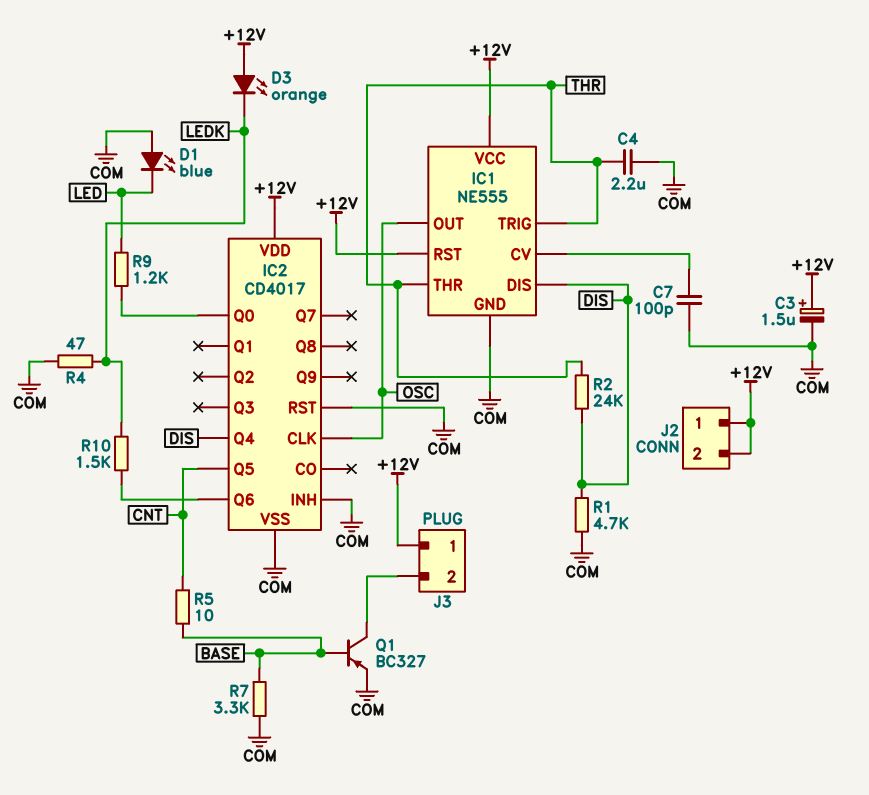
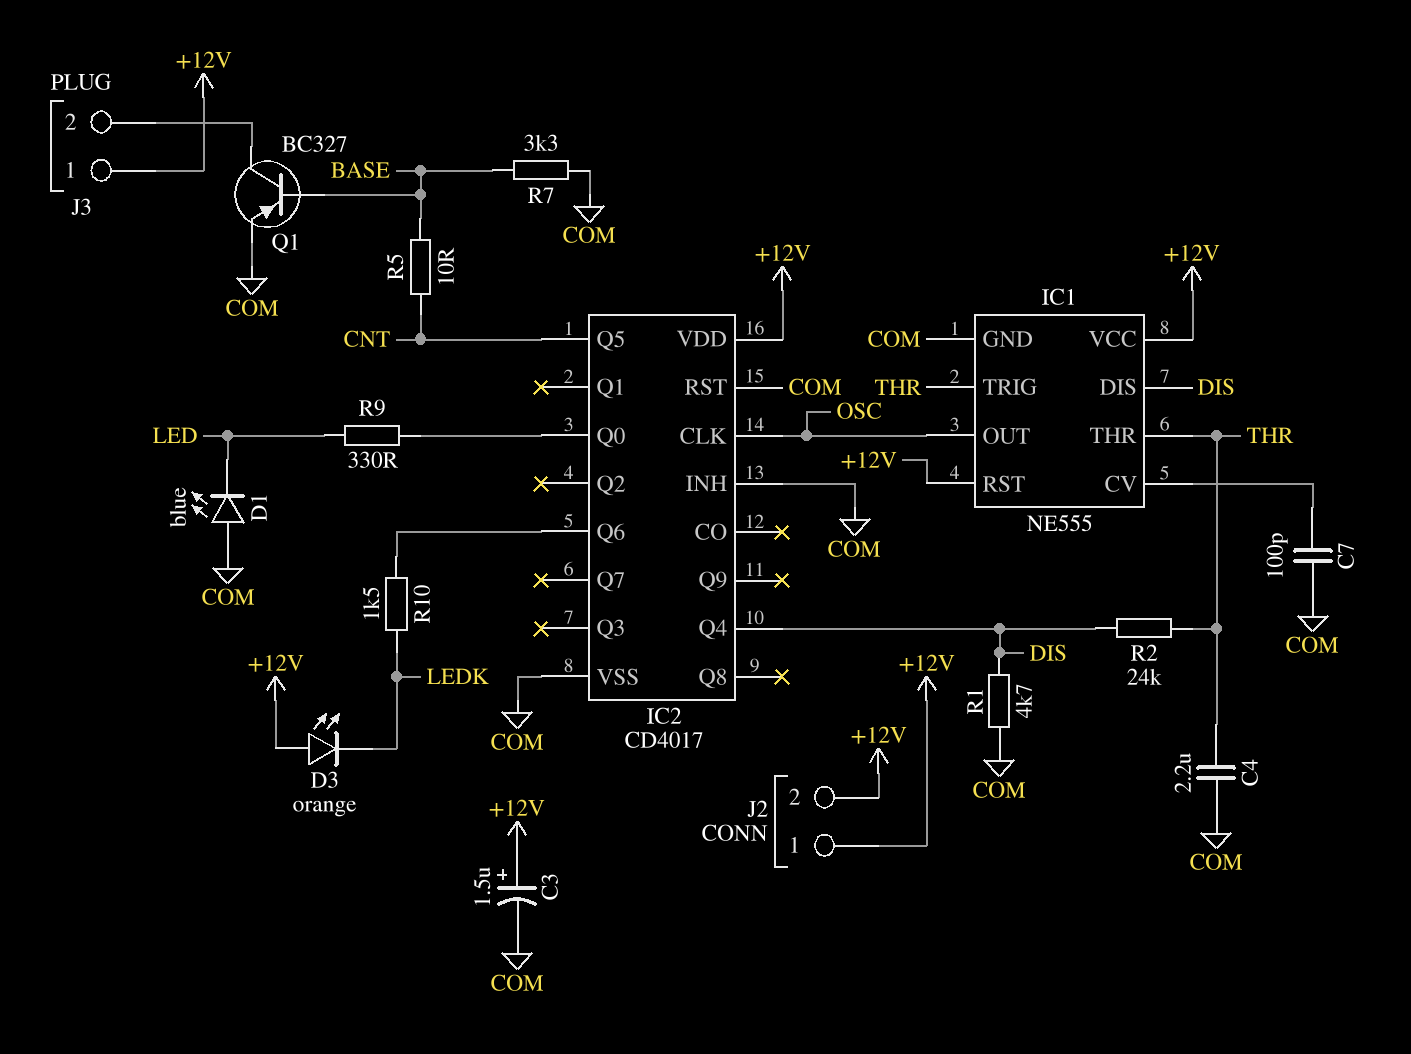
R4: 47 (COM, LEDK) -> none
R9: 1.2k (IC2/Q0, LED) -> 330 (IC2/Q0, LED)

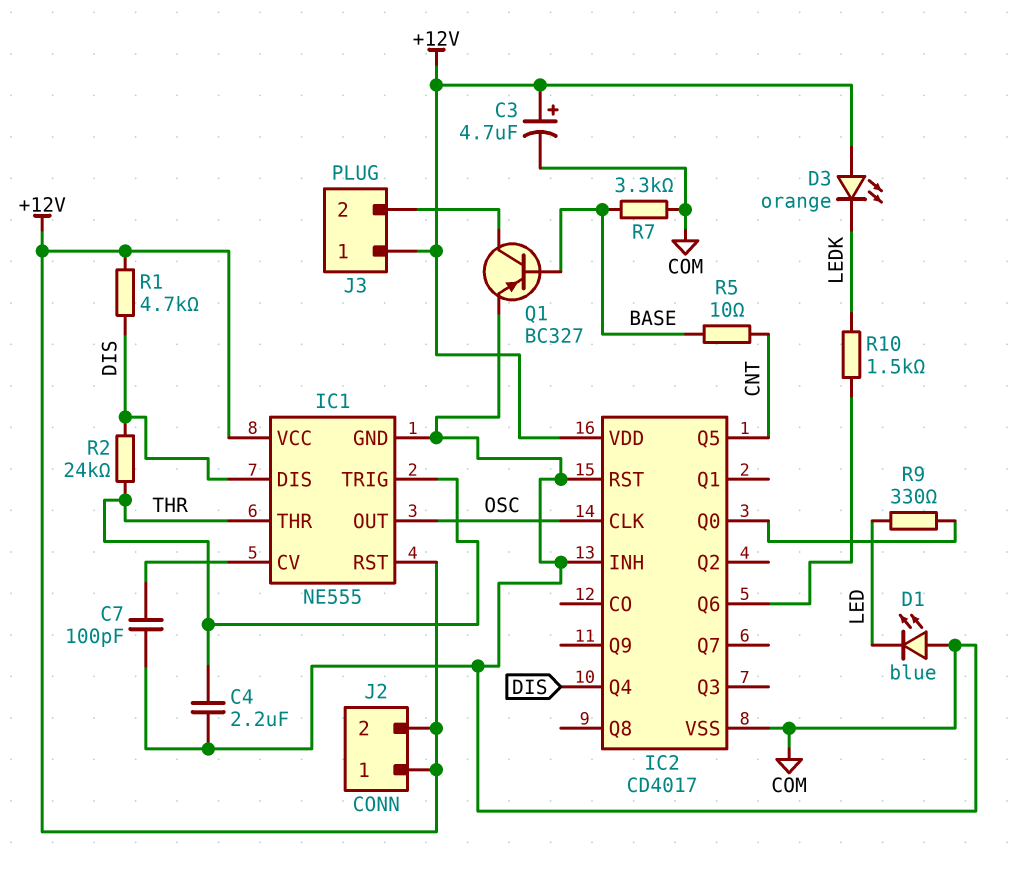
C3: 1.5uF (plus +12V, minus COM) -> 4.7uF (plus +12V, minus COM)
R1: 4.7k (COM, DIS) -> 4.7k (+12V, DIS)

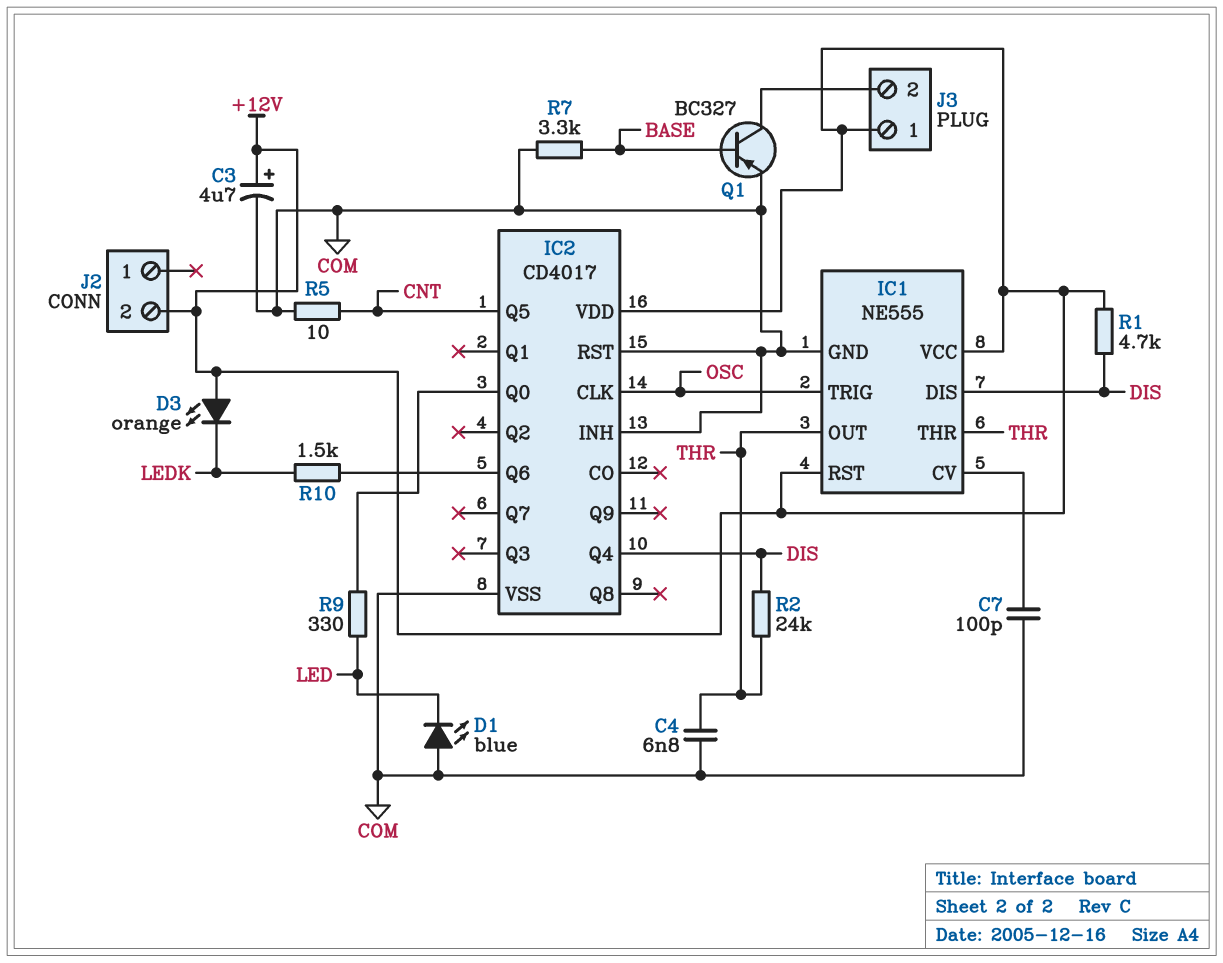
C4: 2.2uF (COM, THR) -> 6.8nF (COM, THR)
IC1 pin OUT: OSC -> THR
IC1 pin TRIG: THR -> OSC
J2 pin 1: +12V -> none
R5: 10 (BASE, CNT) -> 10 (CNT, COM)

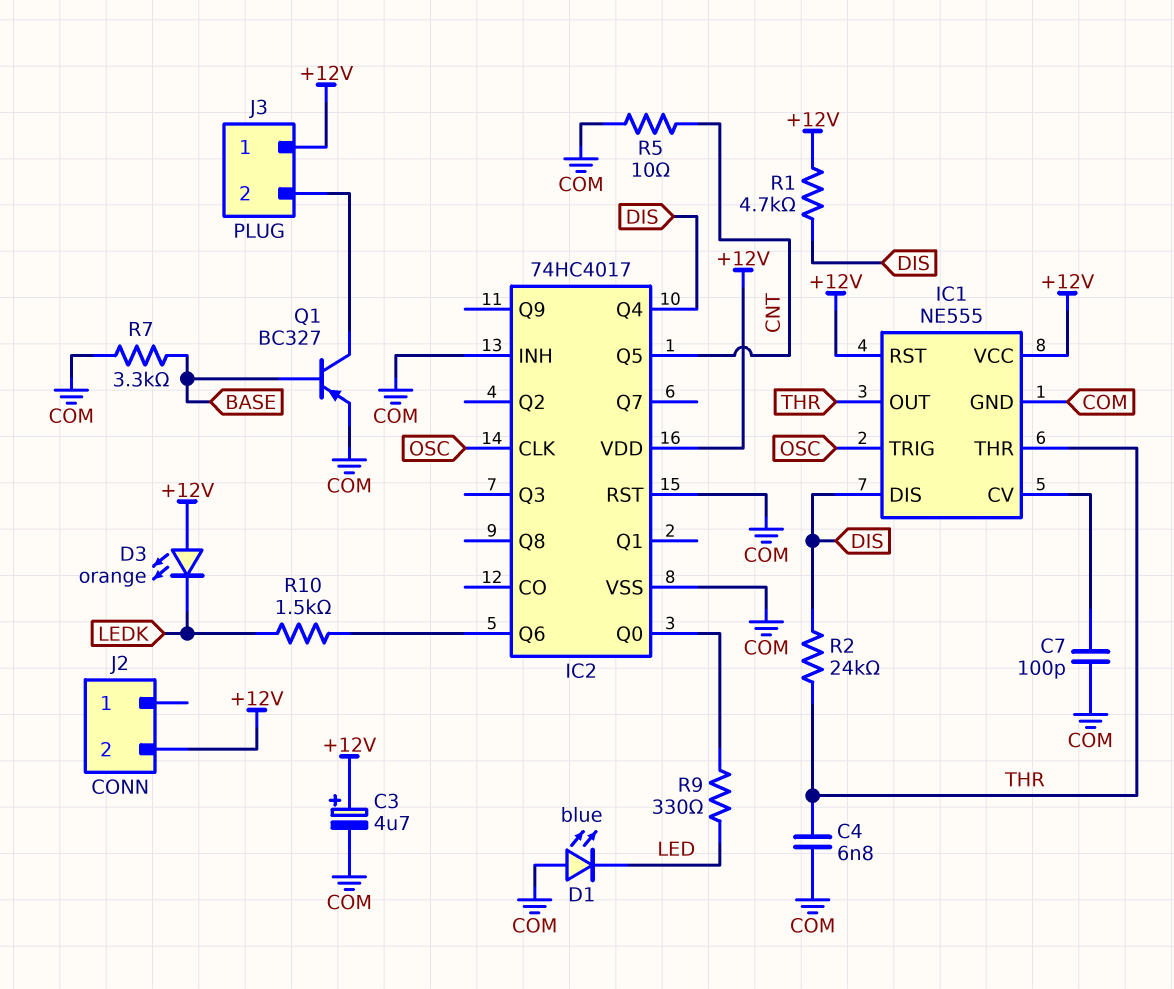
IC2: CD4017 -> 74HC4017

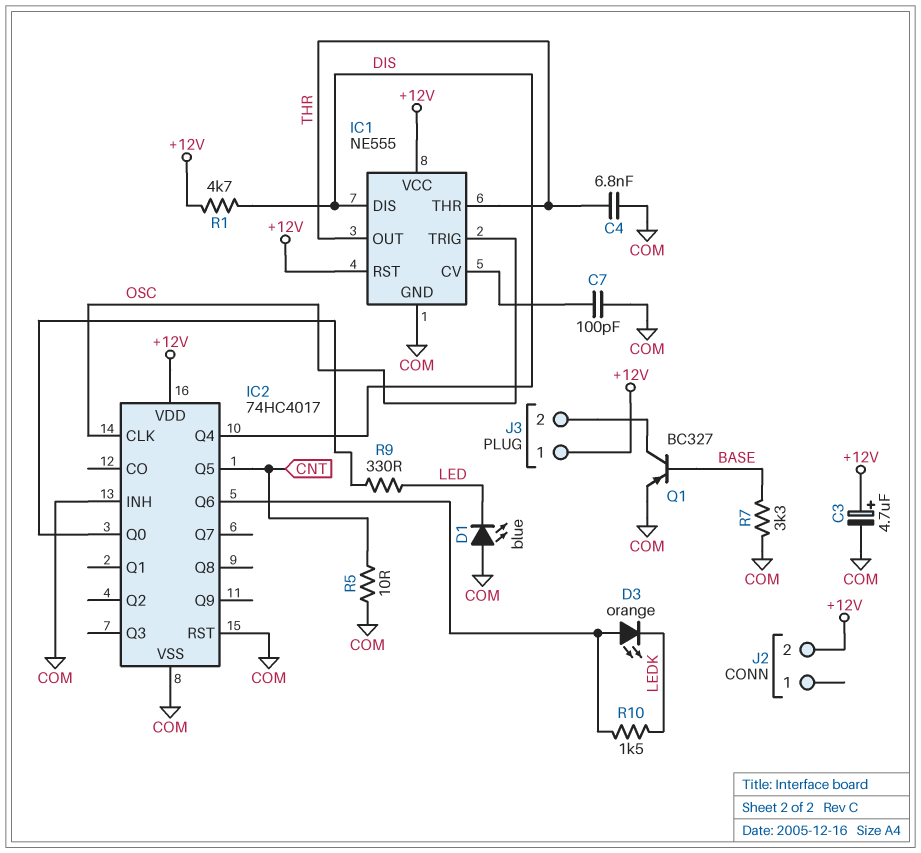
D3: LED orange (A +12V, K LEDK) -> LED orange (A IC2/Q6, K LEDK)
R2: 24k (DIS, THR) -> none

